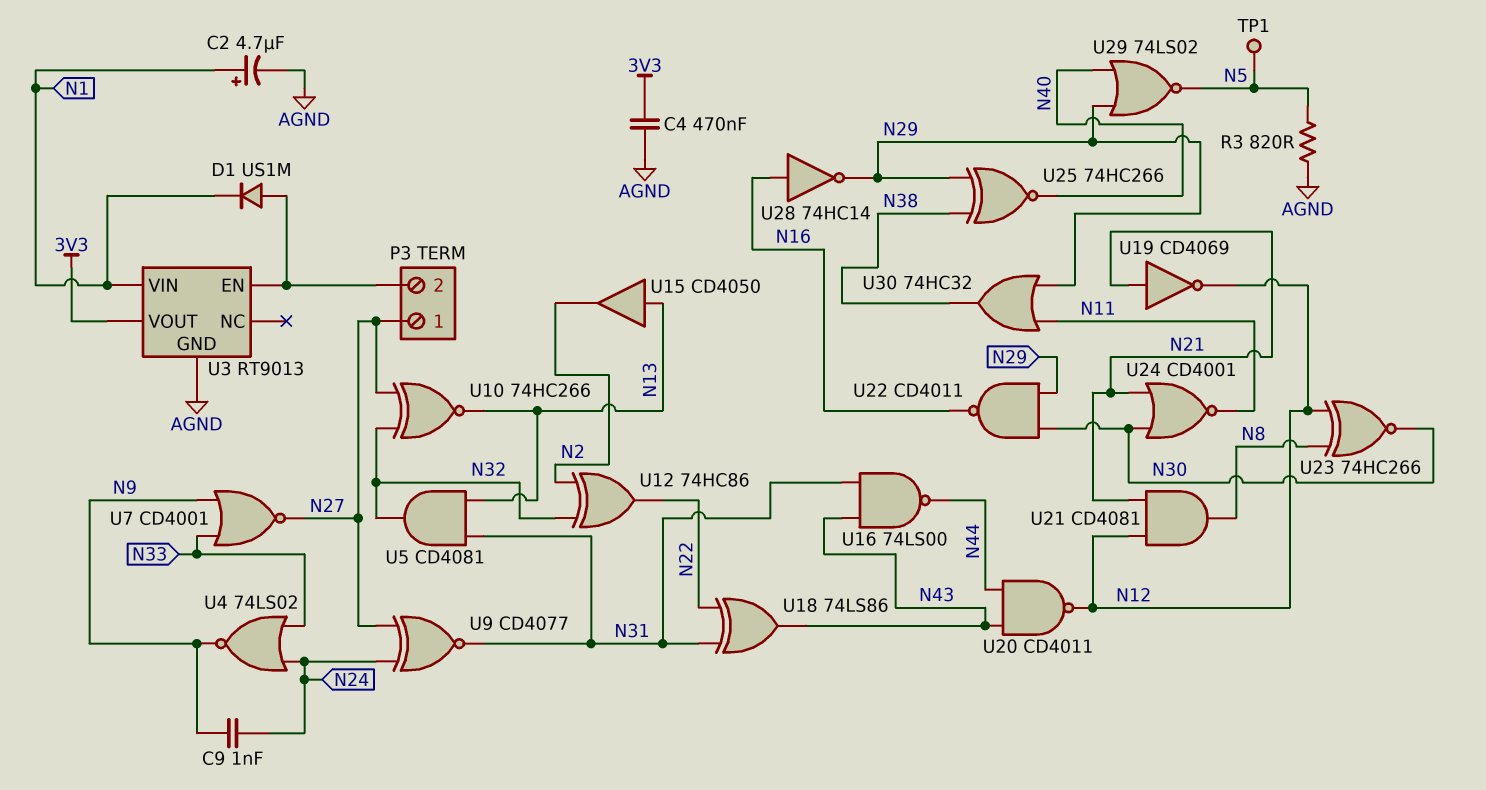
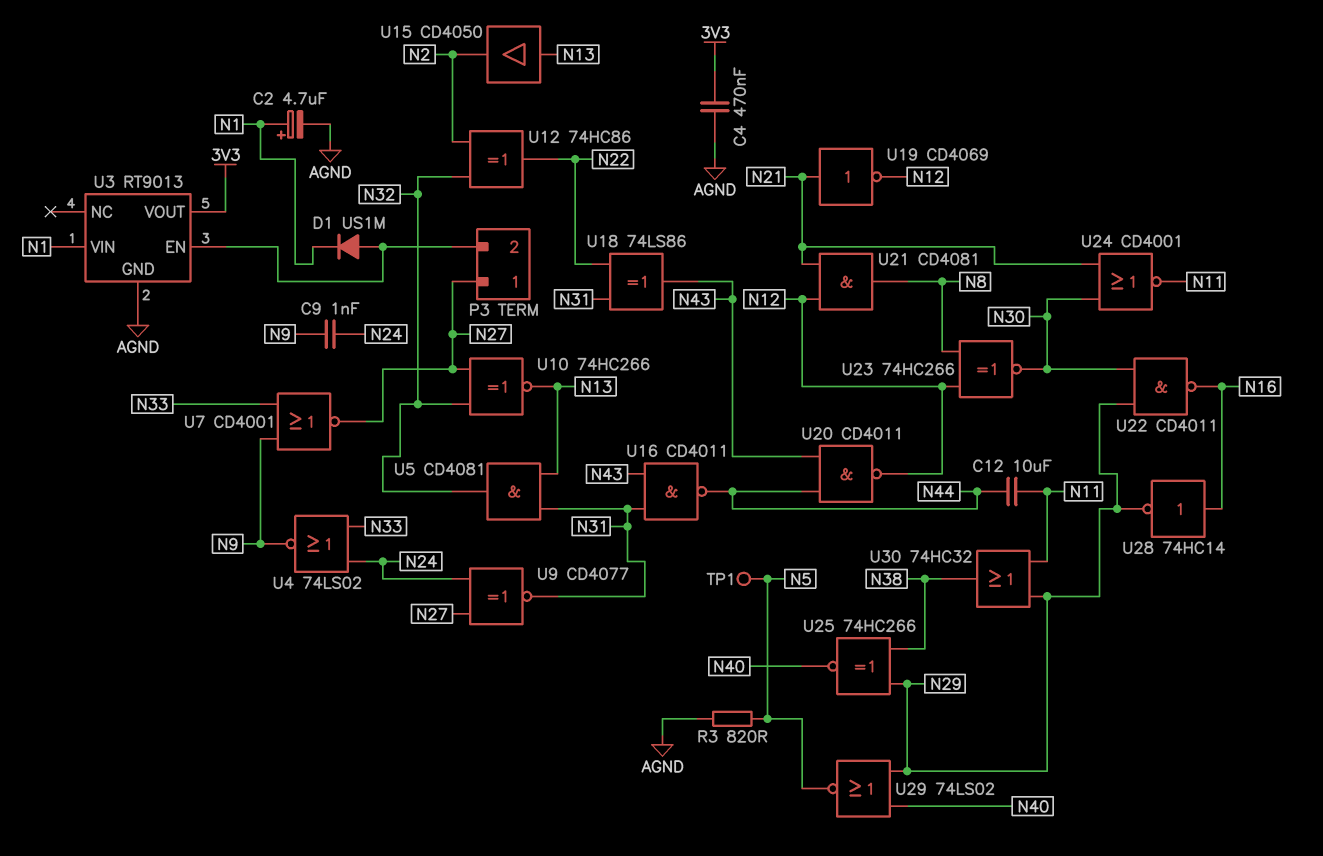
C12: none -> 10uF (N11, N44)
U16: NAND 74LS00 (in N31, in N43, out N44) -> NAND CD4011 (in N31, in N43, out N44)

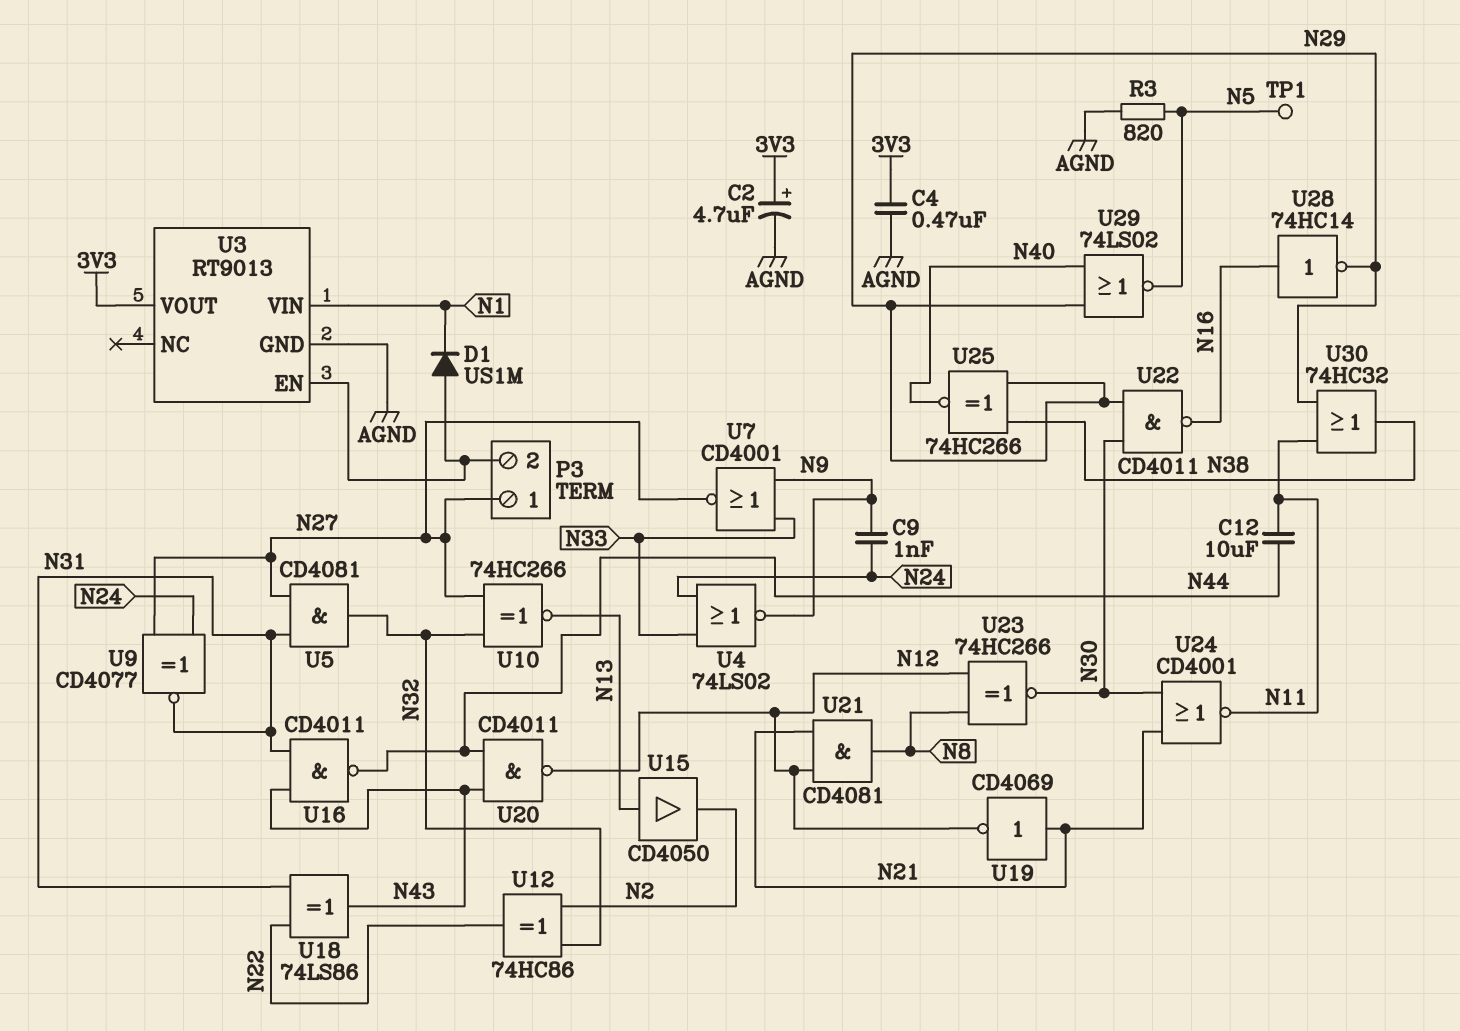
C2: 4.7uF (plus N1, minus AGND) -> 4.7uF (plus 3V3, minus AGND)
U5: AND CD4081 (in N13, in N31, out N32) -> AND CD4081 (in N27, in N31, out N32)

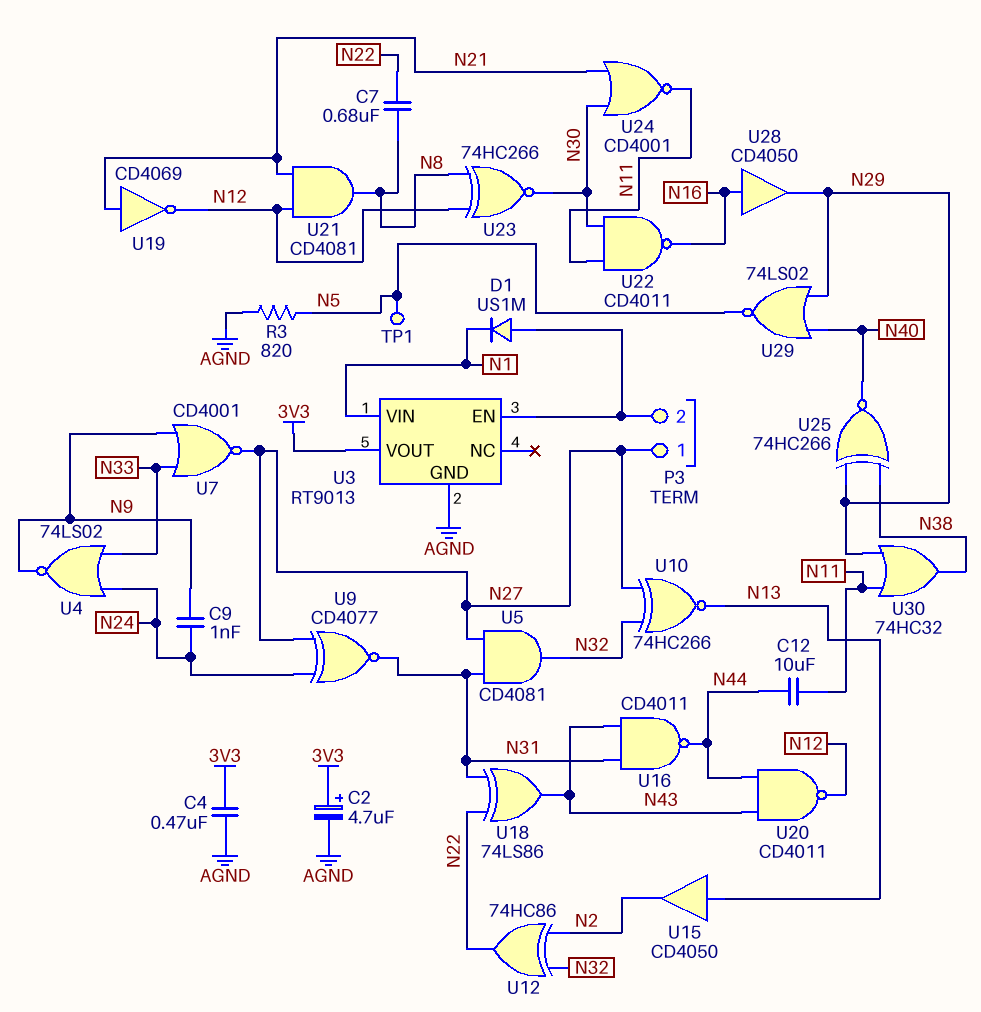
C7: none -> 680nF (N8, N22)
U22: NAND CD4011 (in N29, in N30, out N16) -> NAND CD4011 (in N11, in N30, out N16)
U28: NOT 74HC14 (in N16, out N29) -> buffer CD4050 (in N16, out N29)

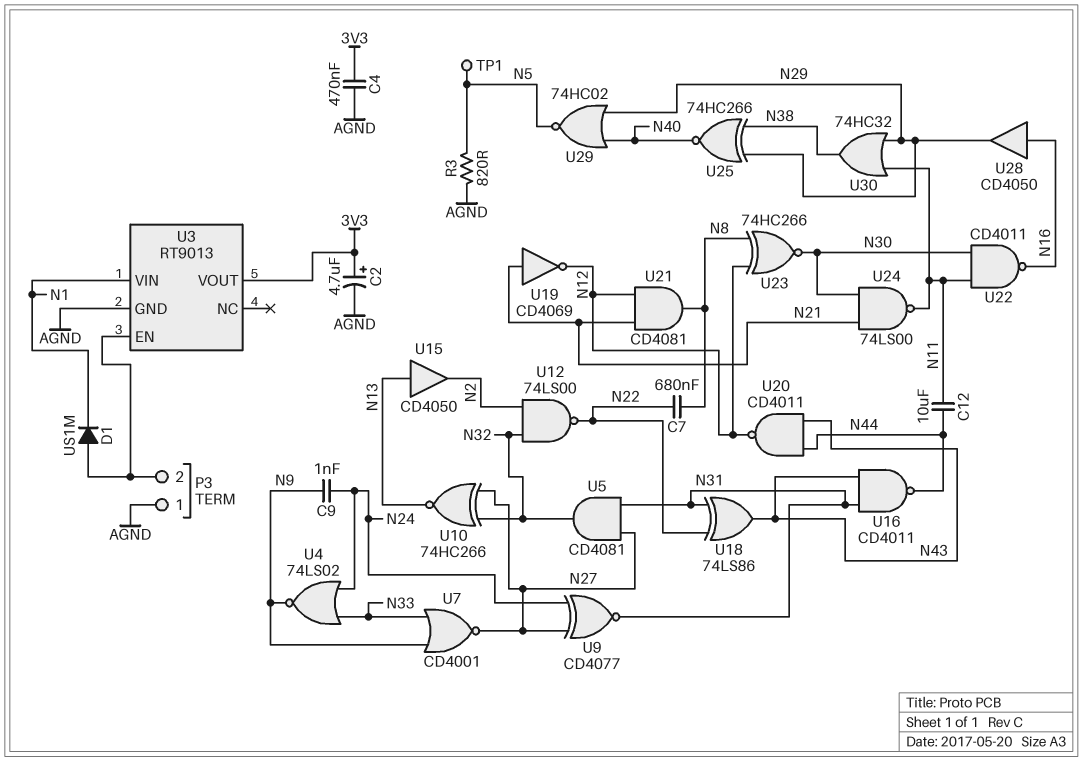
P3 pin 1: N27 -> AGND
U12: XOR 74HC86 (in N2, in N32, out N22) -> NAND 74LS00 (in N2, in N32, out N22)
U24: NOR CD4001 (in N21, in N30, out N11) -> NAND 74LS00 (in N21, in N30, out N11)
U29: NOR 74LS02 (in N29, in N40, out N5) -> NOR 74HC02 (in N29, in N40, out N5)

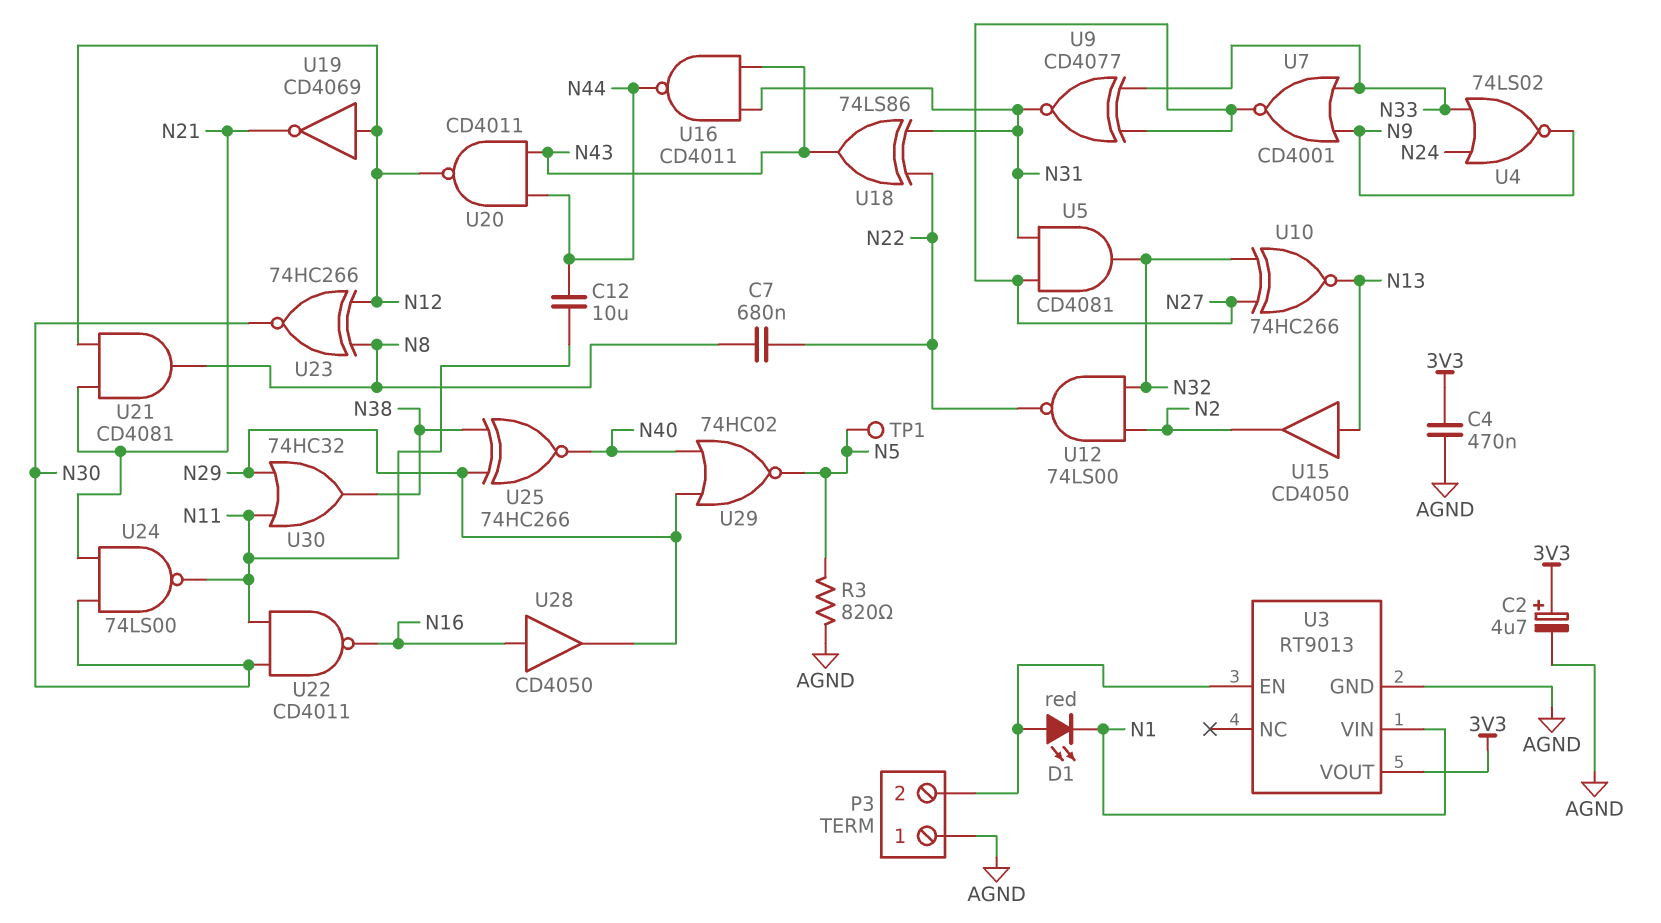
C9: 1nF (N9, N24) -> none
D1: diode US1M (A P3/2, K N1) -> LED red (A P3/2, K N1)
U9: XNOR CD4077 (in N24, in N27, out N31) -> XNOR CD4077 (in N27, in N33, out N31)
U19: NOT CD4069 (in N21, out N12) -> NOT CD4069 (in N12, out N21)

